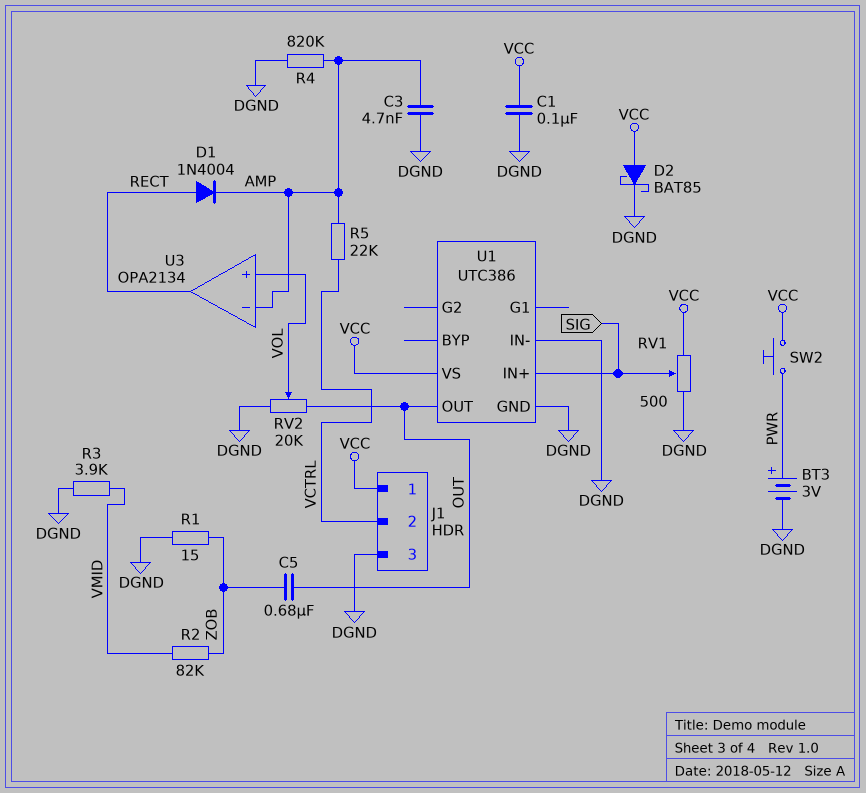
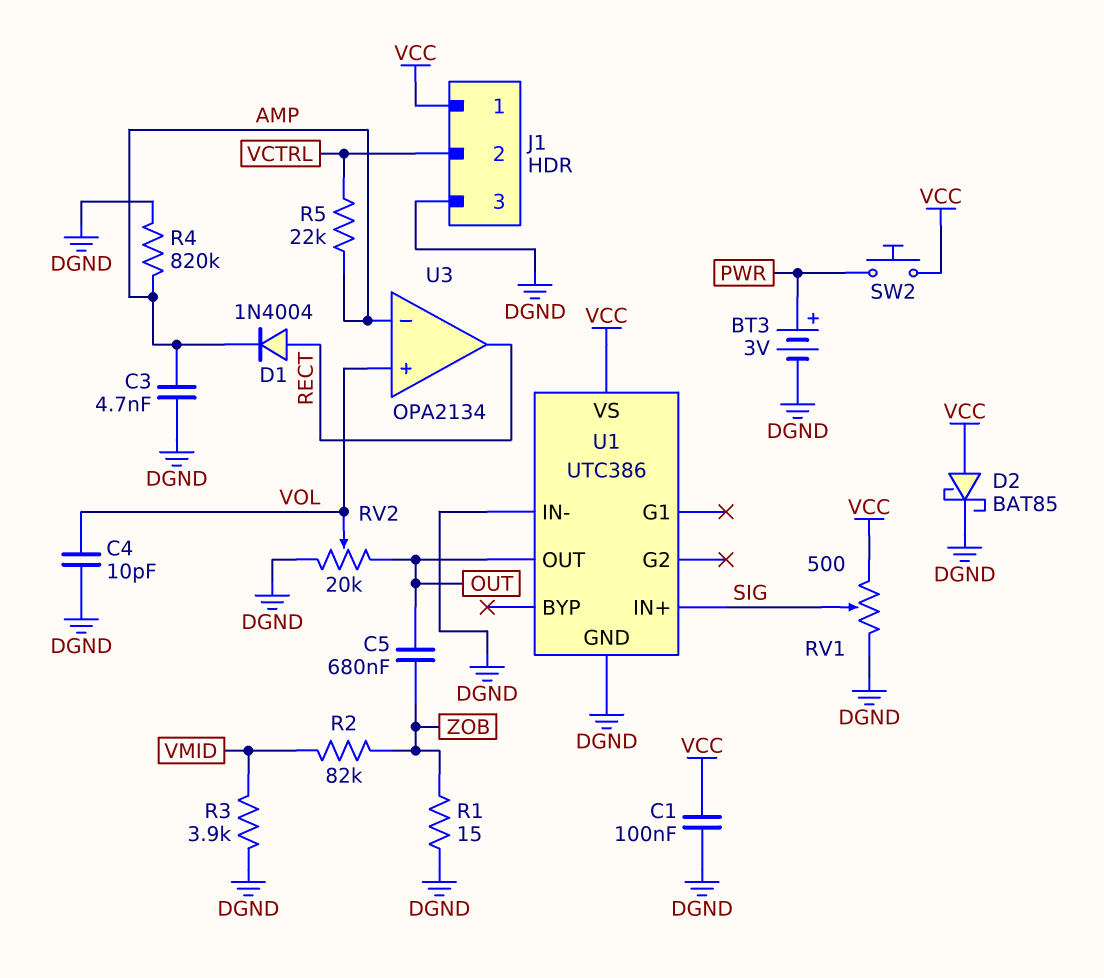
C4: none -> 10pF (DGND, VOL)

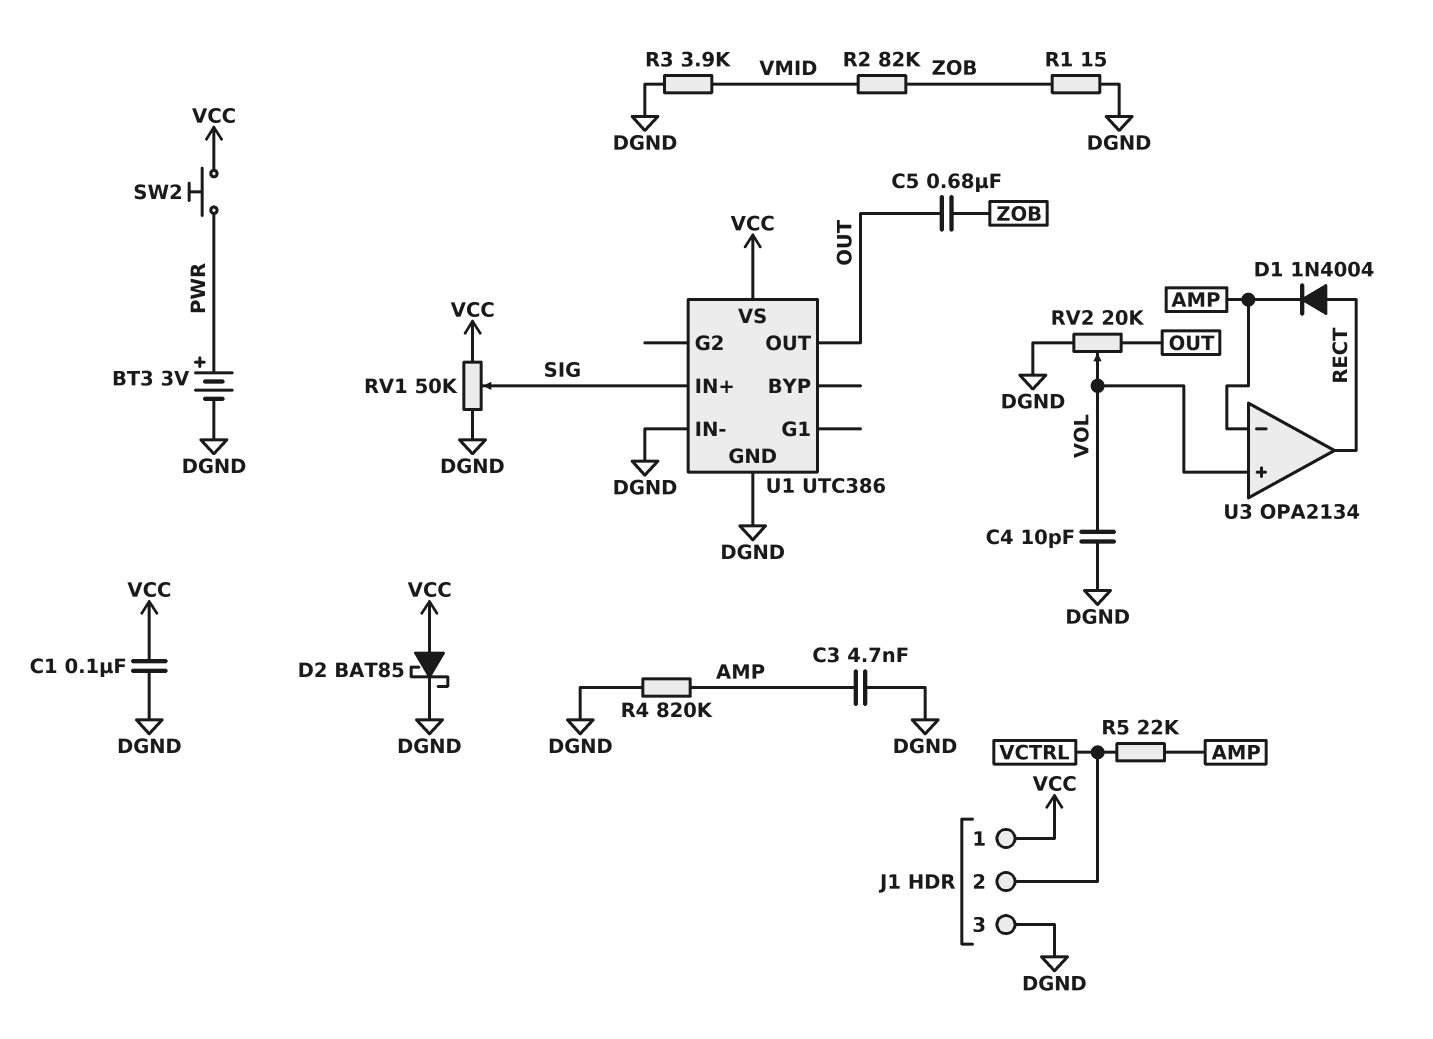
RV1: 500 (DGND, VCC, wiper SIG) -> 50k (DGND, VCC, wiper SIG)

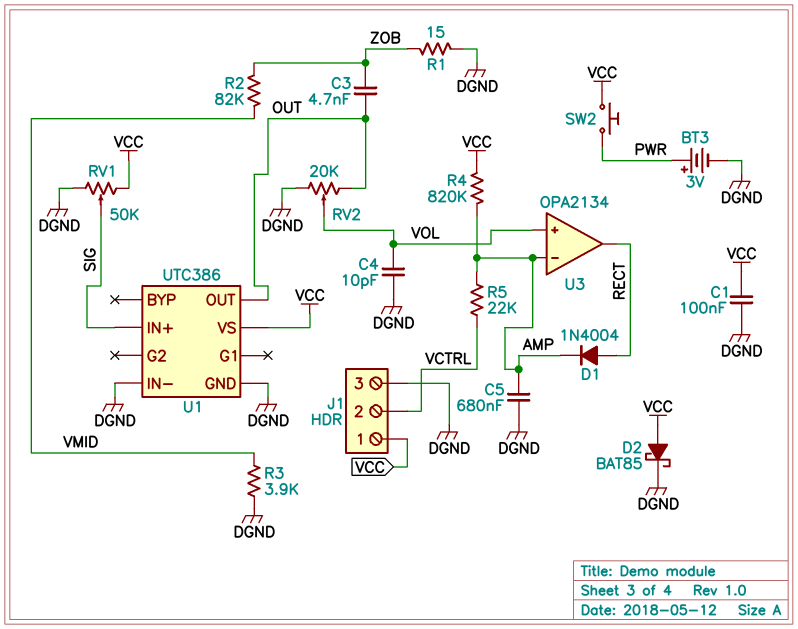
C3: 4.7nF (AMP, DGND) -> 4.7nF (OUT, ZOB)
C5: 680nF (OUT, ZOB) -> 680nF (AMP, DGND)
R4: 820k (AMP, DGND) -> 820k (AMP, VCC)

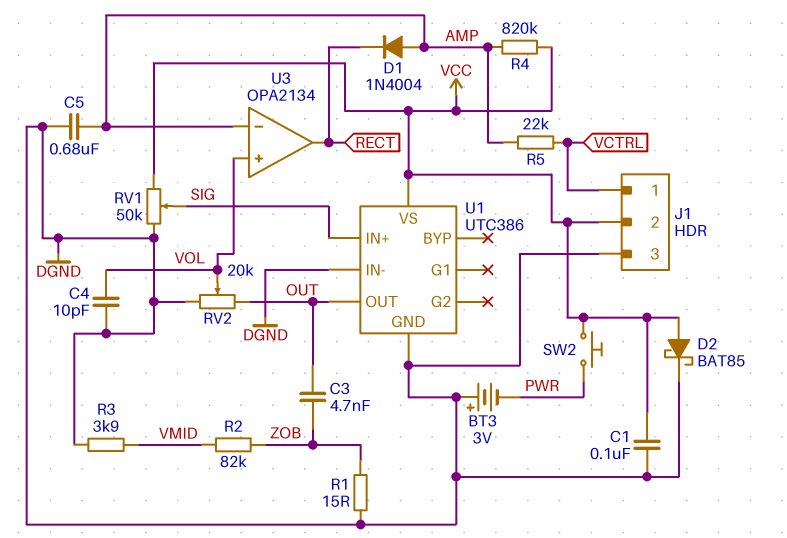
BT3: 3V (plus PWR, minus DGND) -> 3V (plus DGND, minus PWR)
D1: diode 1N4004 (A RECT, K AMP) -> diode 1N4004 (A AMP, K RECT)
J1 pin 1: VCC -> VCTRL
J1 pin 2: VCTRL -> VCC

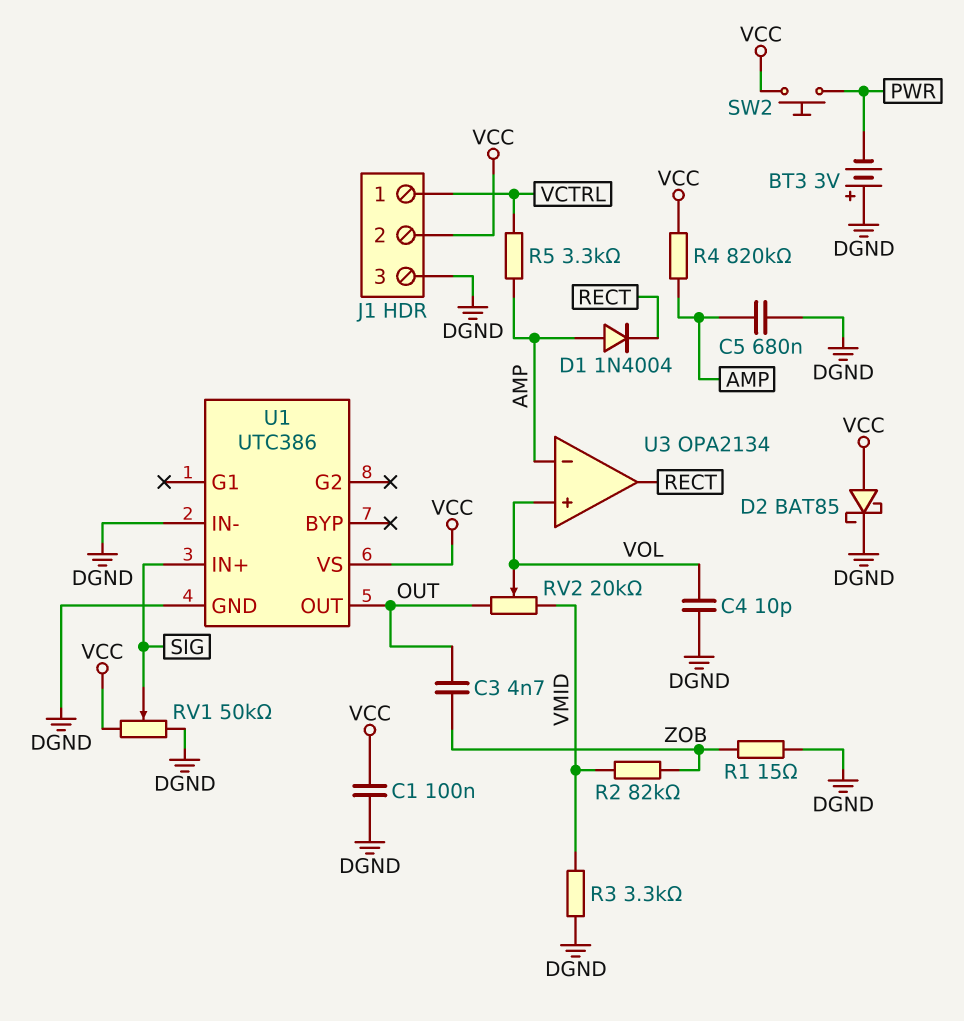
R3: 3.9k (DGND, VMID) -> 3.3k (DGND, VMID)
R5: 22k (AMP, VCTRL) -> 3.3k (AMP, VCTRL)
RV2: 20k (DGND, OUT, wiper VOL) -> 20k (OUT, VMID, wiper VOL)

